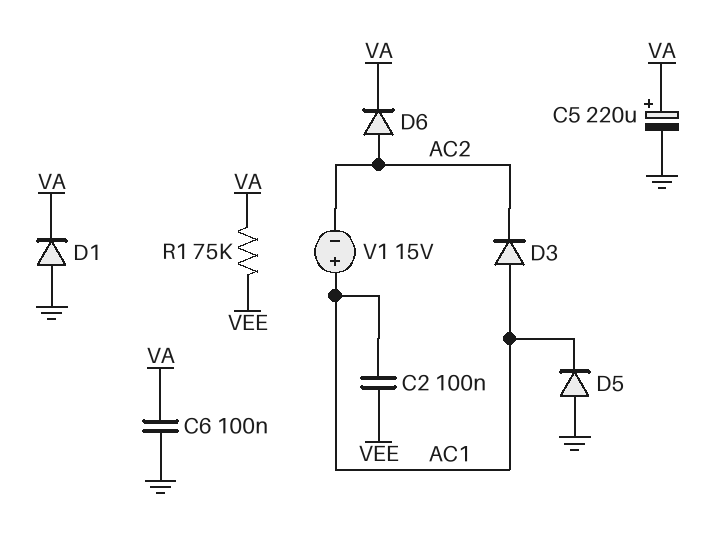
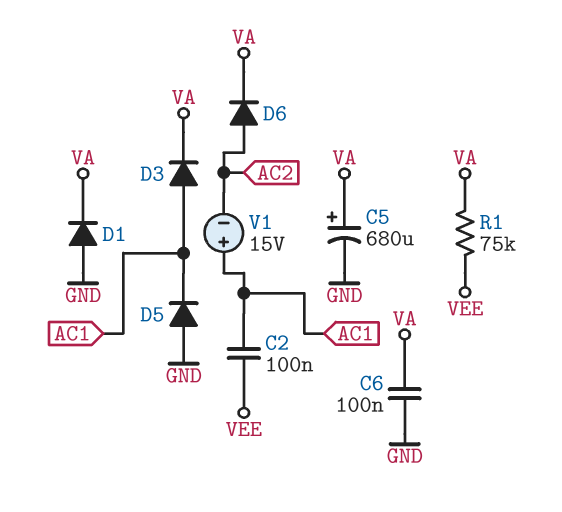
C5: 220uF (plus VA, minus GND) -> 680uF (plus VA, minus GND)
D3: diode (A AC1, K AC2) -> diode (A AC1, K VA)

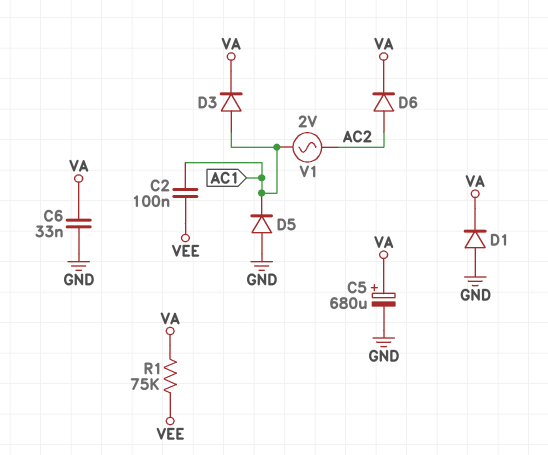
C6: 100nF (GND, VA) -> 33nF (GND, VA)
V1: 15V (plus AC1, minus AC2) -> AC 2V (AC1, AC2)

